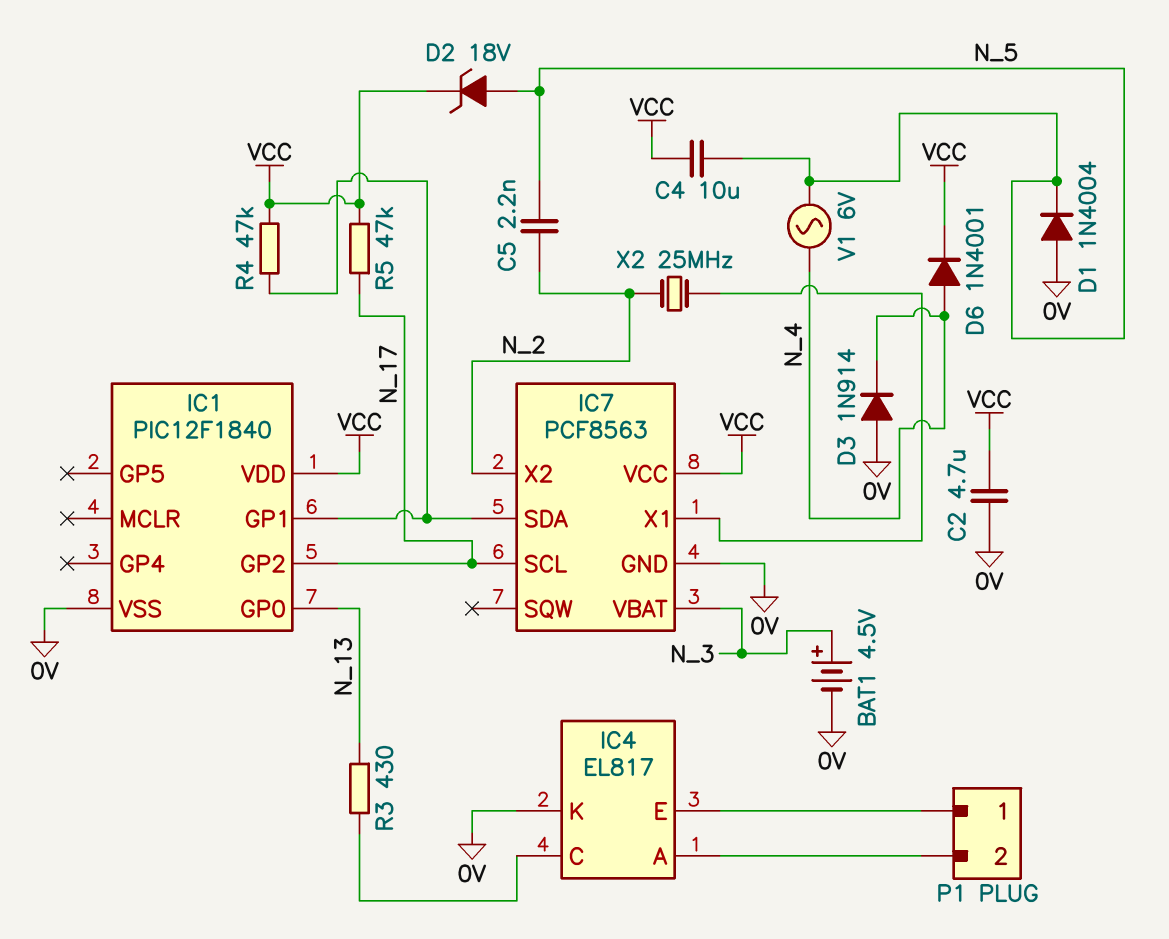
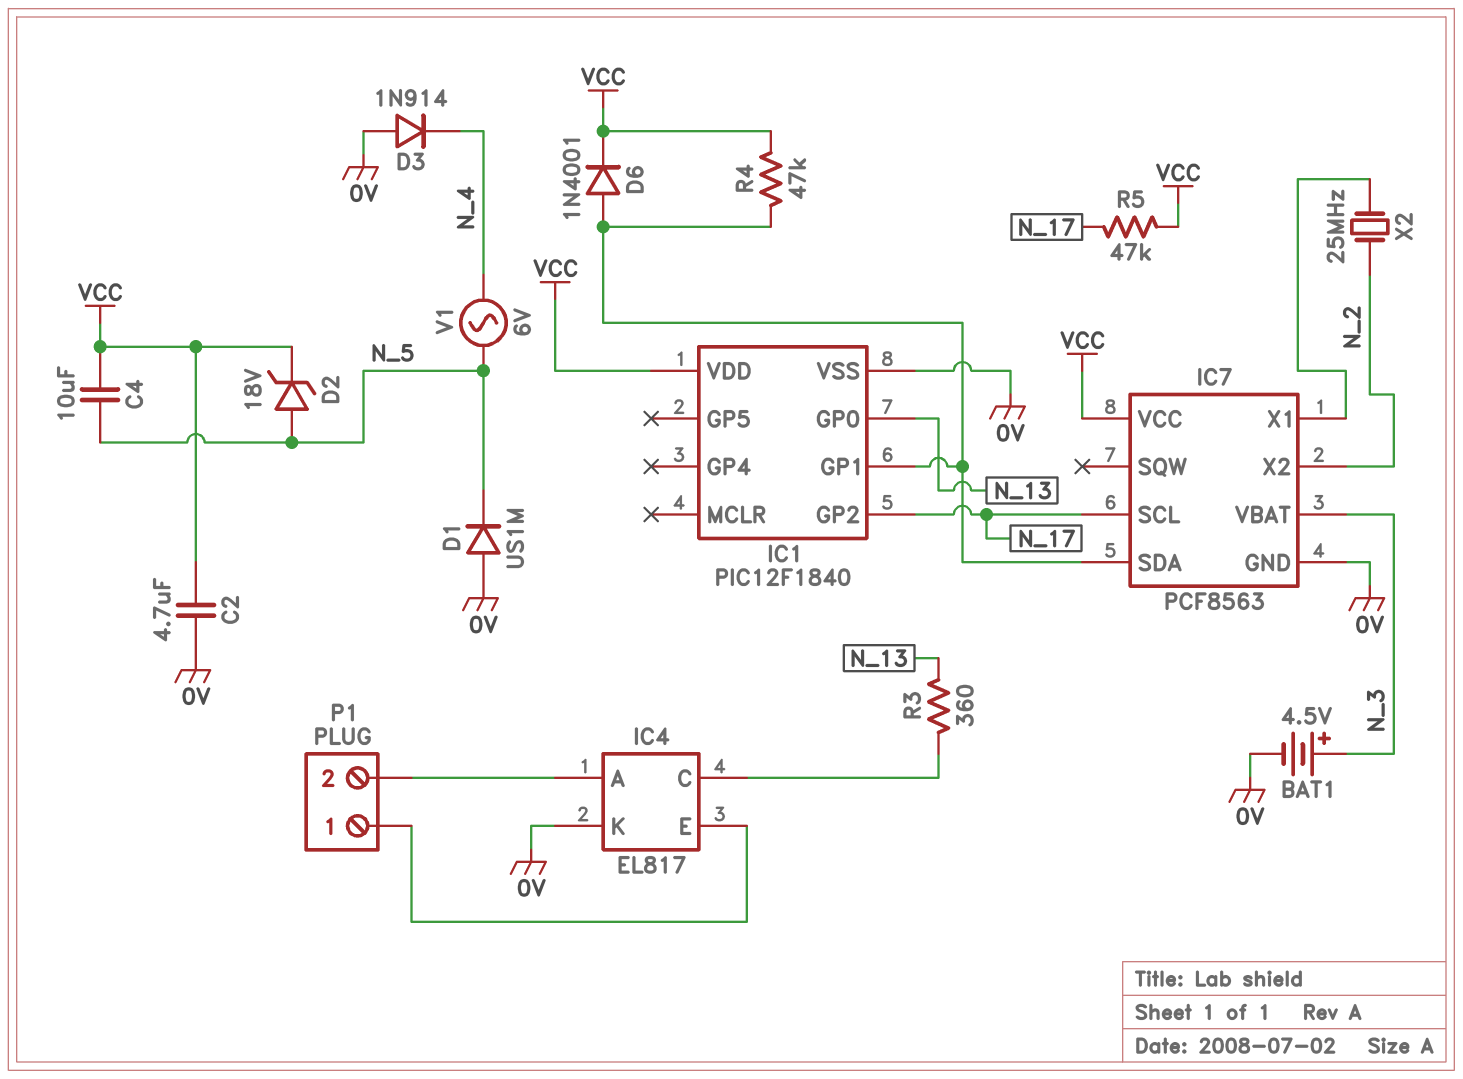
C5: 2.2nF (N_2, N_5) -> none
D1: diode 1N4004 (A 0V, K N_5) -> diode US1M (A 0V, K N_5)
D6: diode 1N4001 (A N_4, K VCC) -> diode 1N4001 (A IC1/GP1, K VCC)
R3: 430 (IC4/C, N_13) -> 360 (IC4/C, N_13)

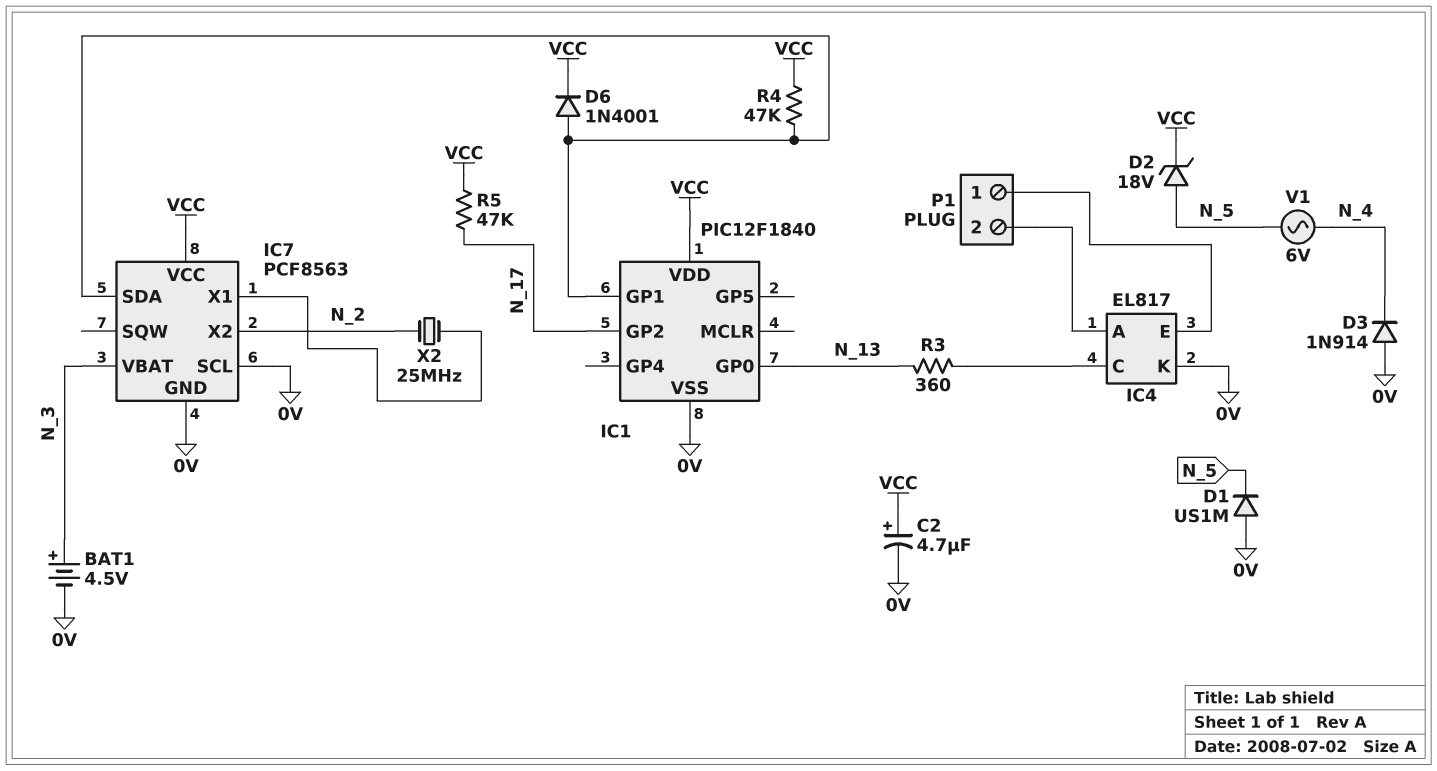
C2: 4.7uF (0V, VCC) -> 4.7uF (plus VCC, minus 0V)
C4: 10uF (N_5, VCC) -> none
IC7 pin SCL: N_17 -> 0V

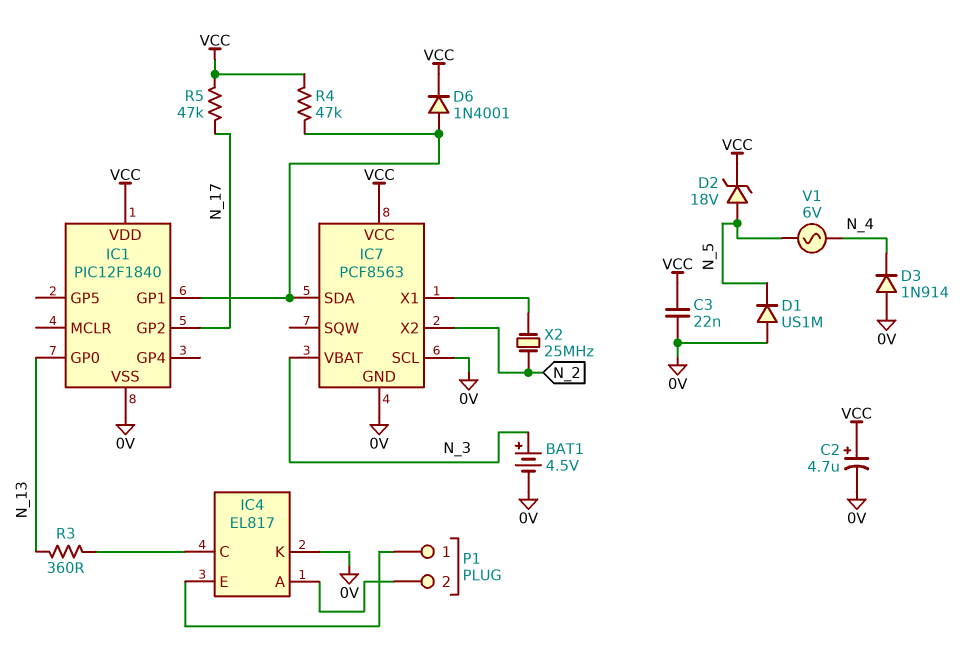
C3: none -> 22nF (0V, VCC)

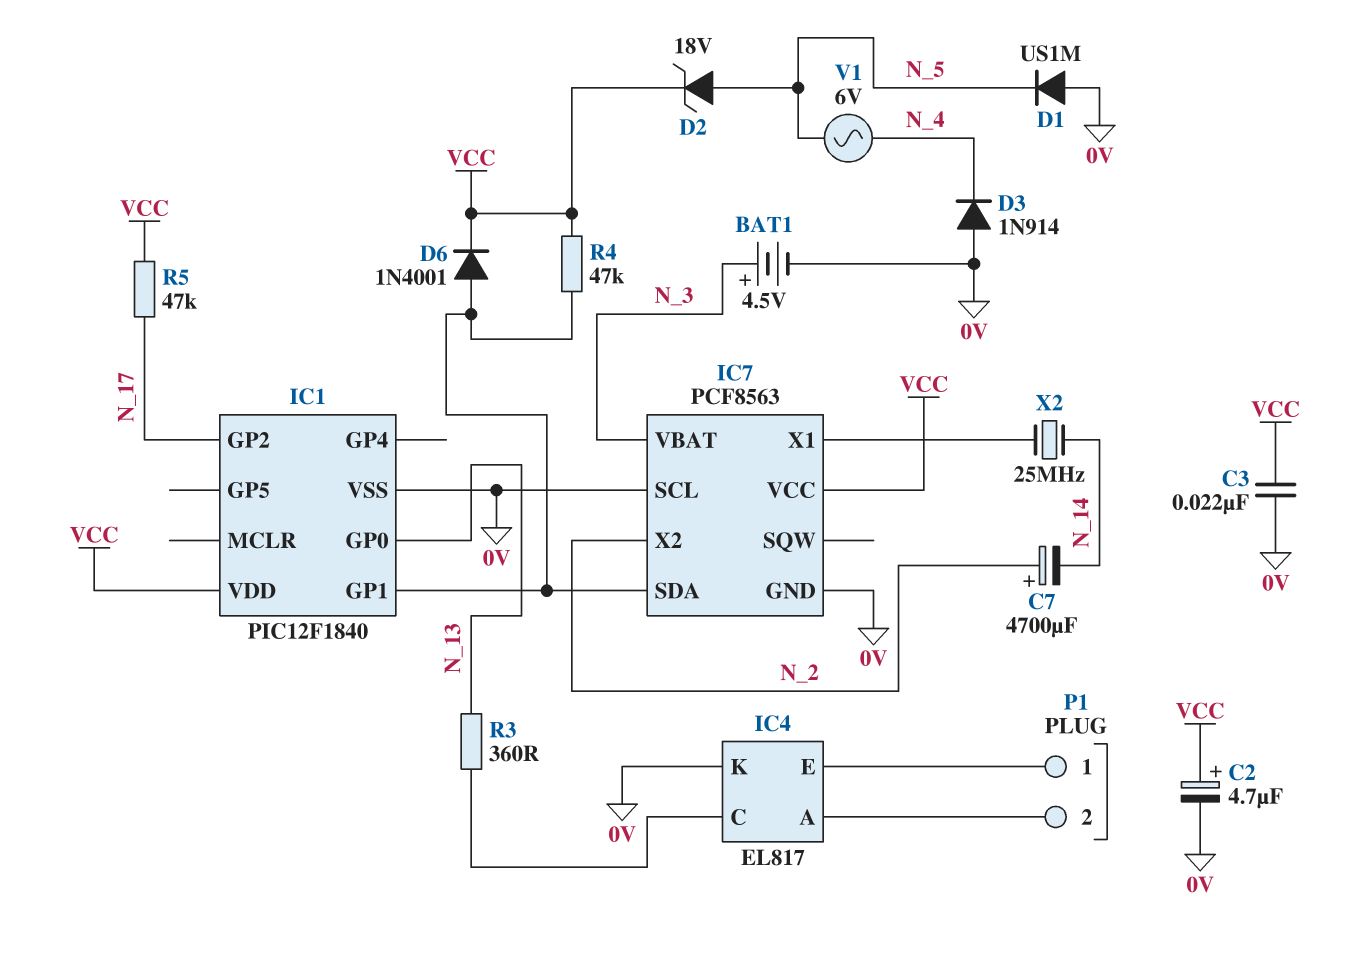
C7: none -> 4700uF (plus N_2, minus N_14)
X2: 25MHz (IC7/X1, N_2) -> 25MHz (IC7/X1, N_14)

